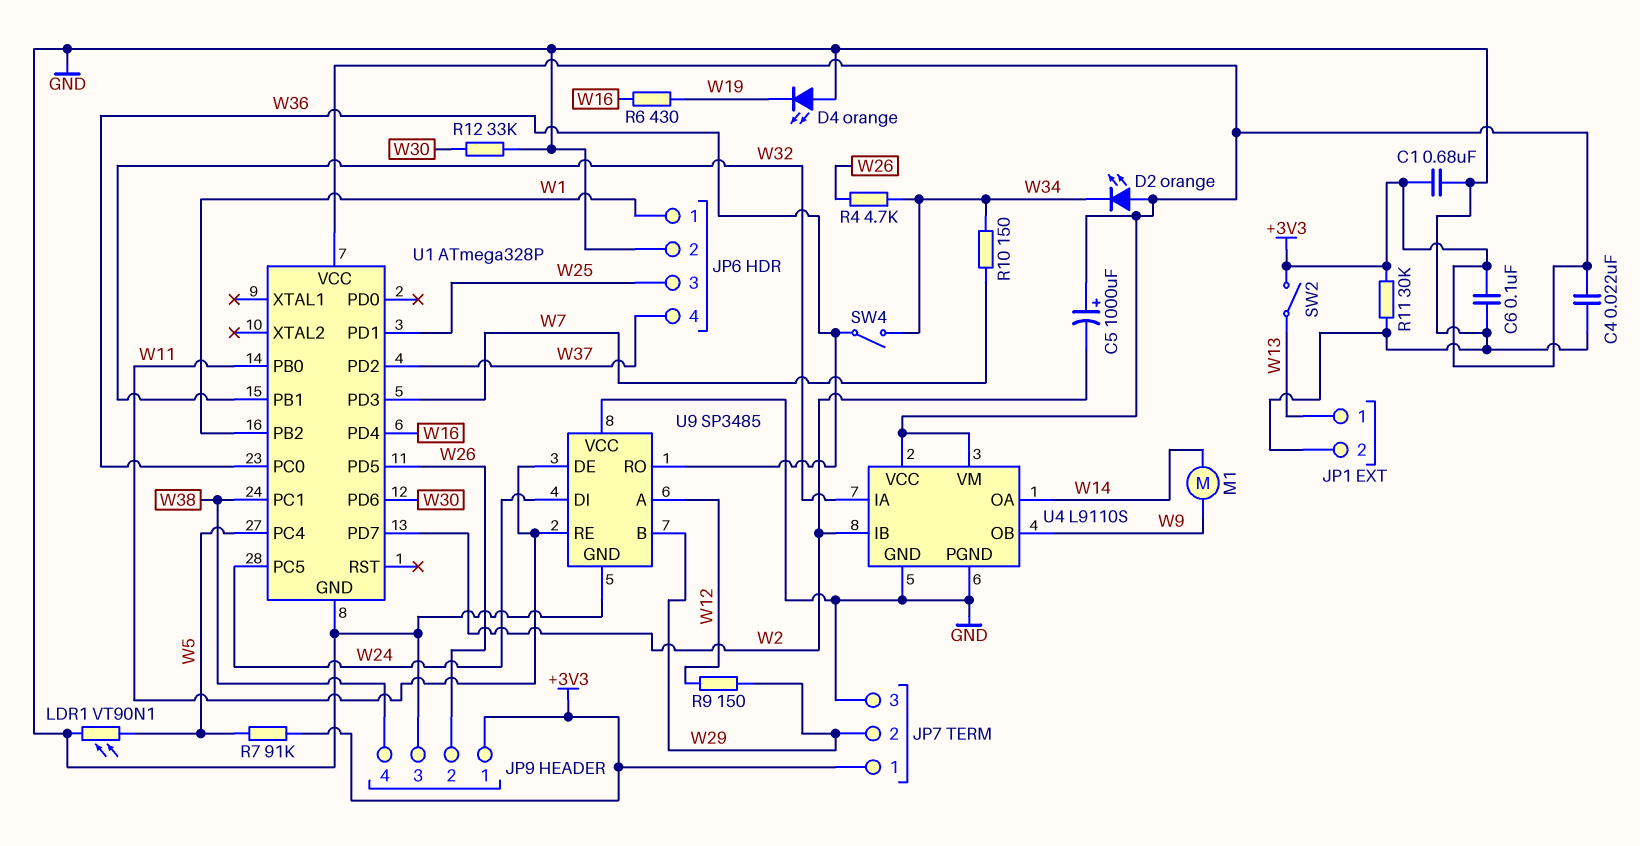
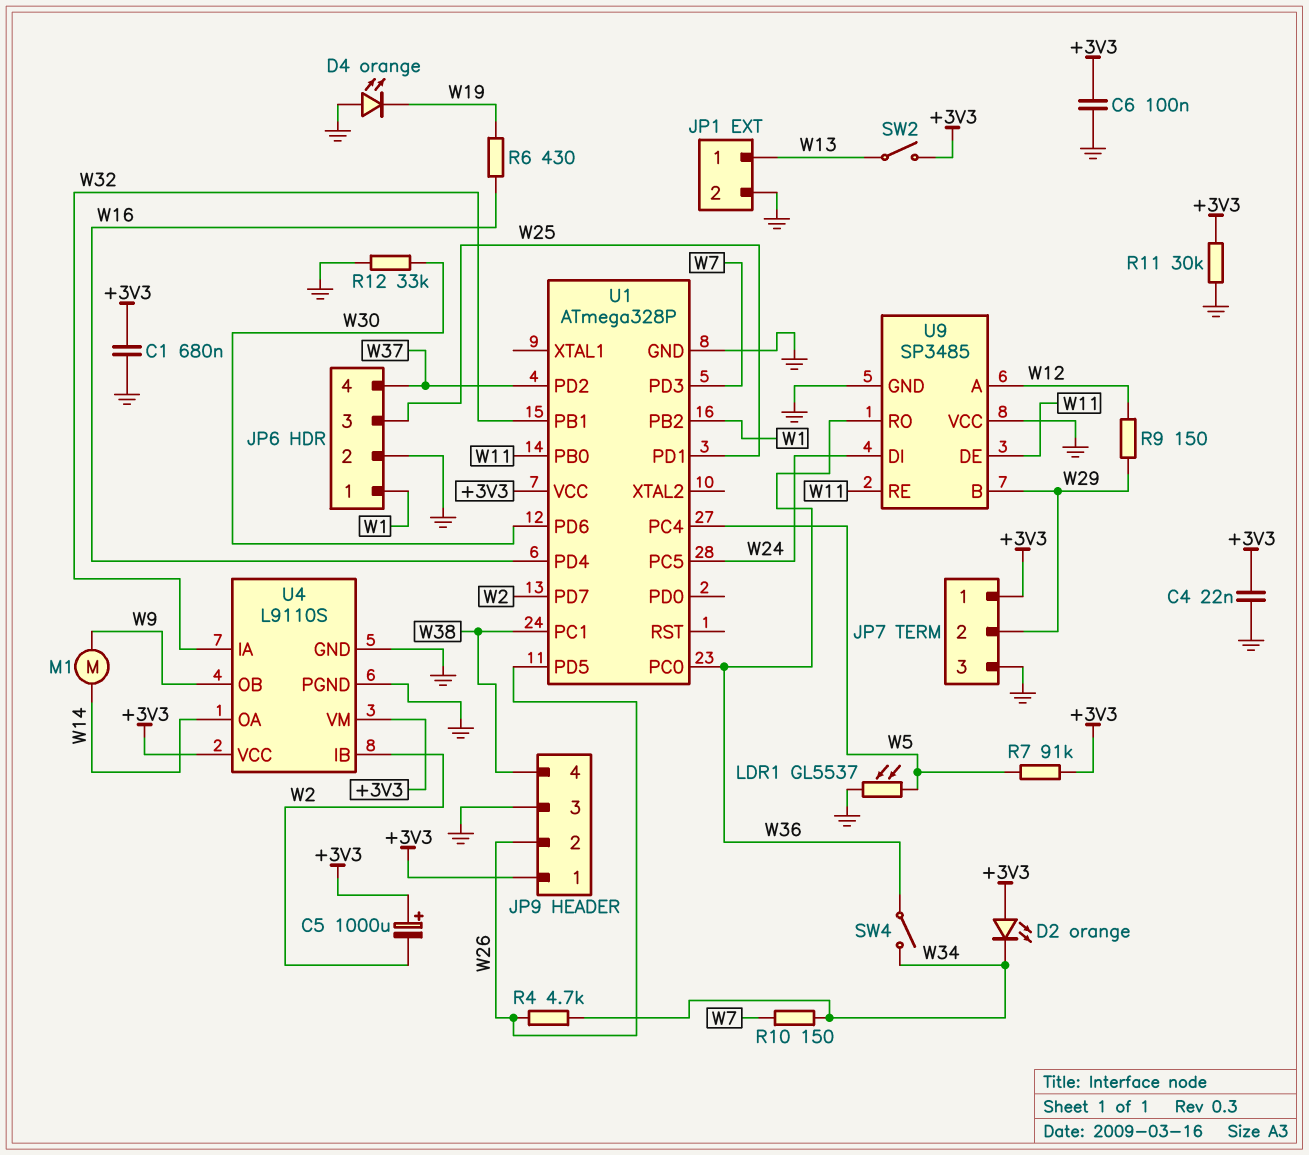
LDR1: VT90N1 (GND, W5) -> GL5537 (GND, W5)

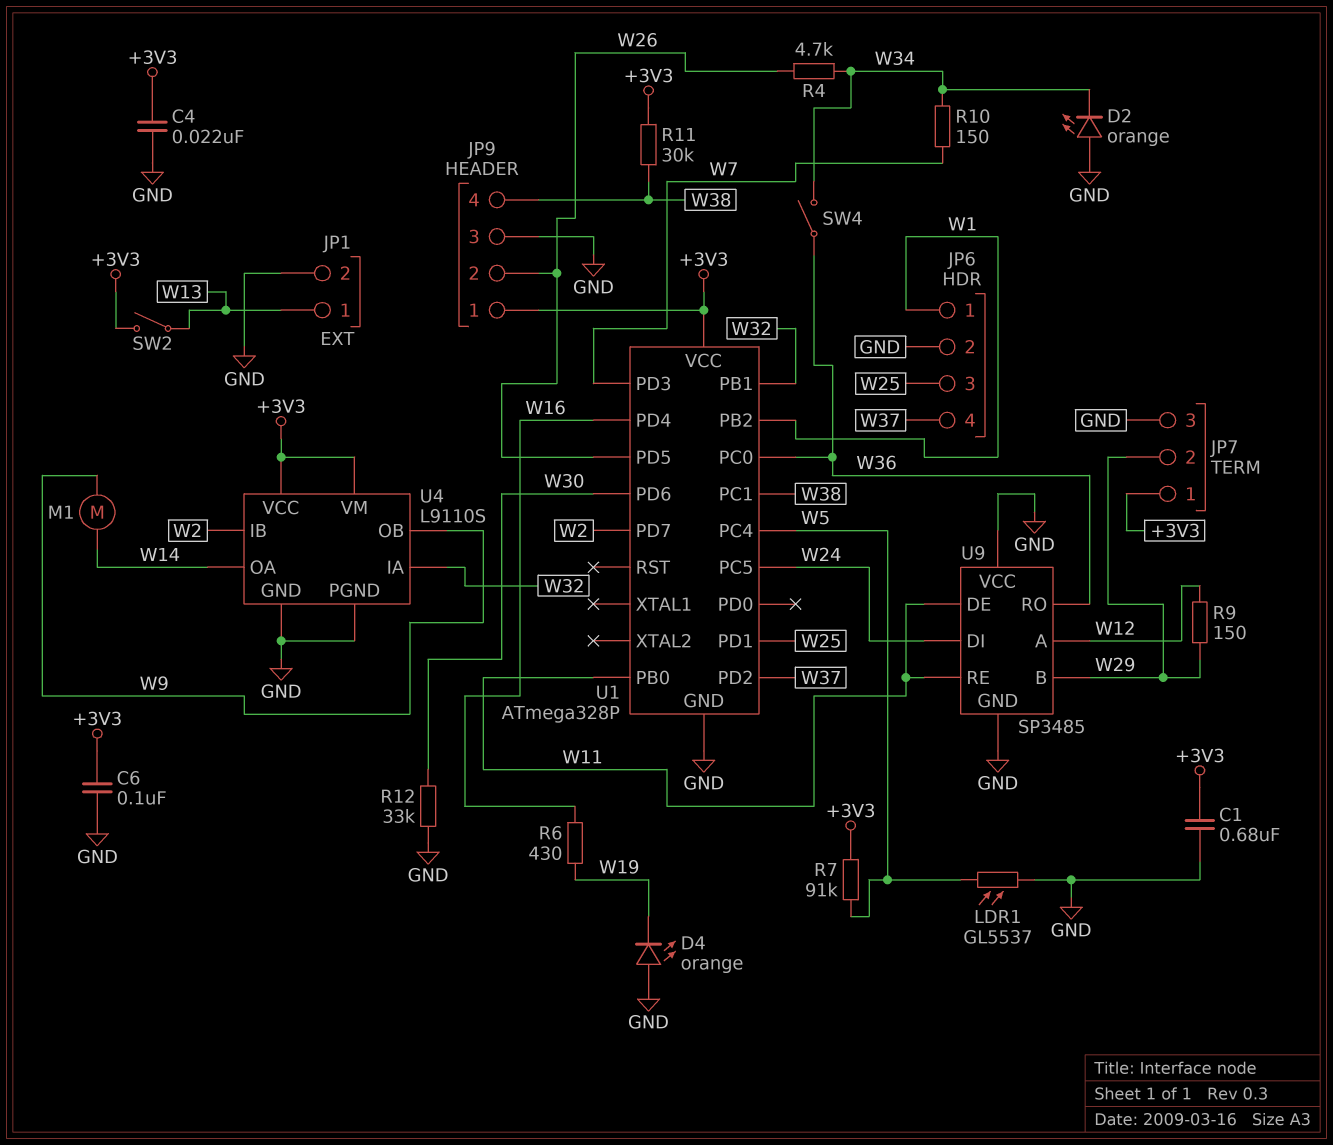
C5: 1000uF (plus +3V3, minus W2) -> none
D2: LED orange (A +3V3, K W34) -> LED orange (A GND, K W34)
R11: 30k (+3V3, GND) -> 30k (+3V3, W38)

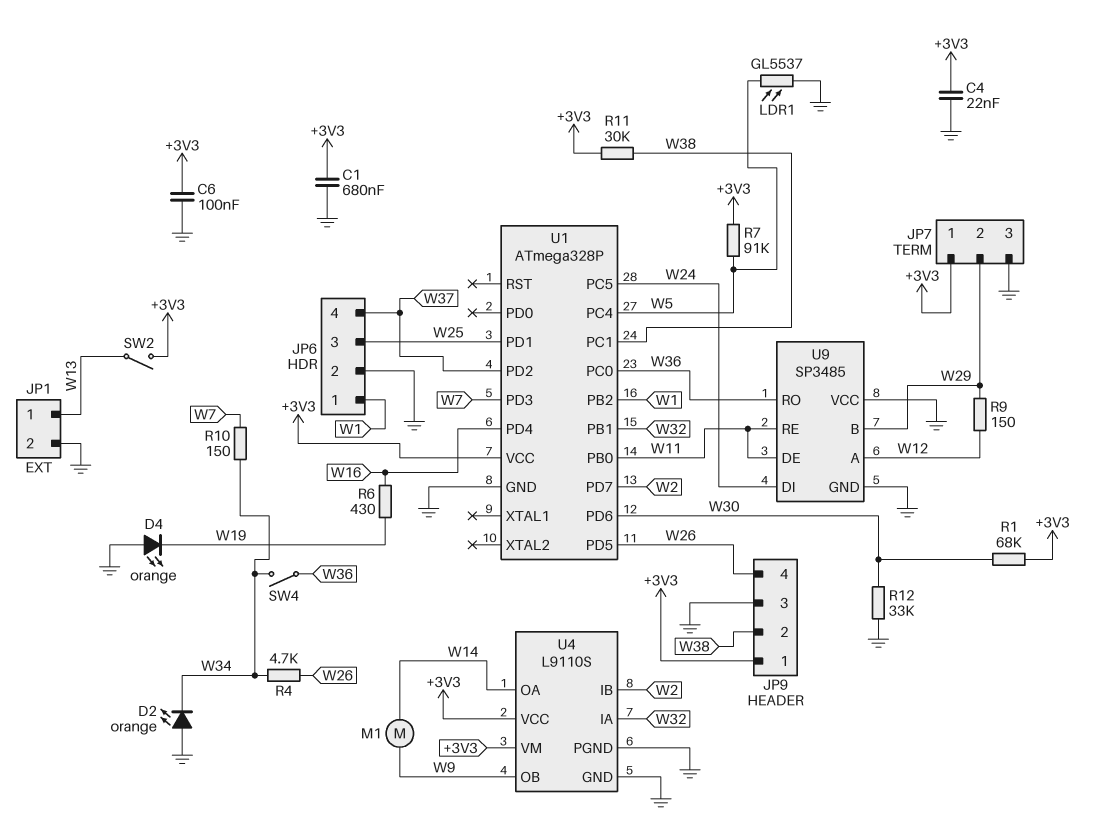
JP9 pin 2: W26 -> W38
JP9 pin 4: W38 -> W26
R1: none -> 68k (+3V3, W30)

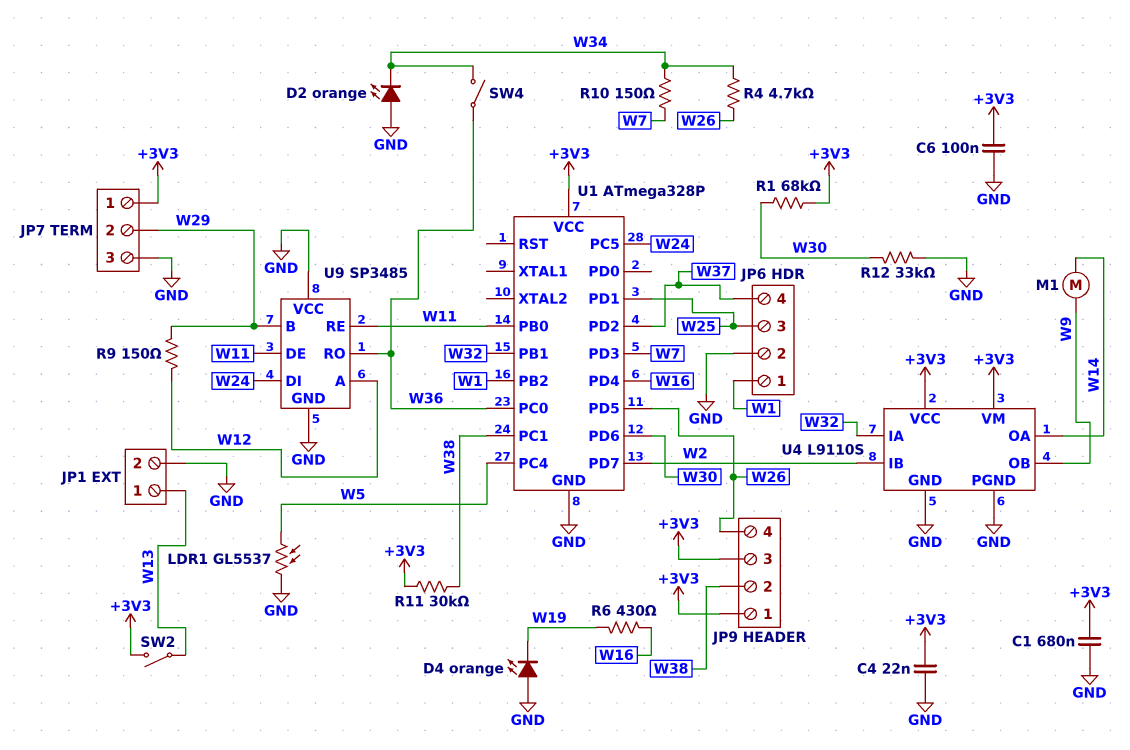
JP9 pin 3: GND -> +3V3
R7: 91k (+3V3, W5) -> none

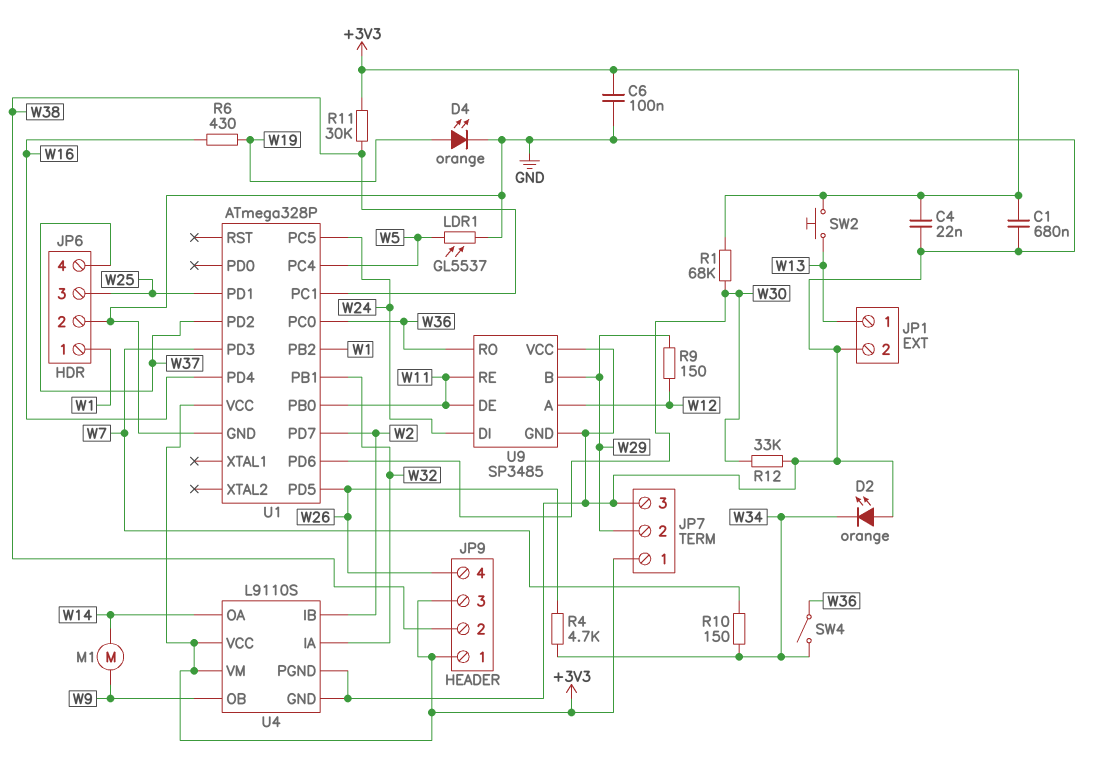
D4: LED orange (A GND, K W19) -> LED orange (A W19, K GND)
SW2: switch (+3V3, W13) -> button (+3V3, W13)

